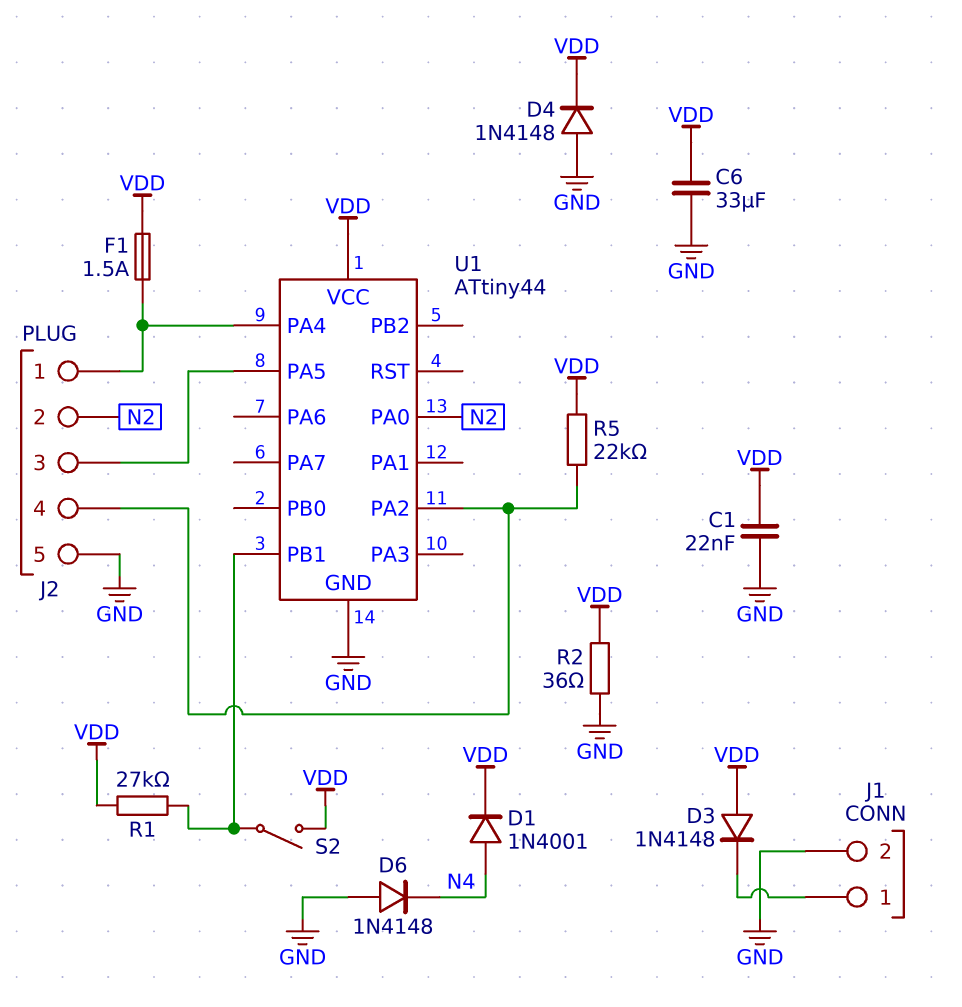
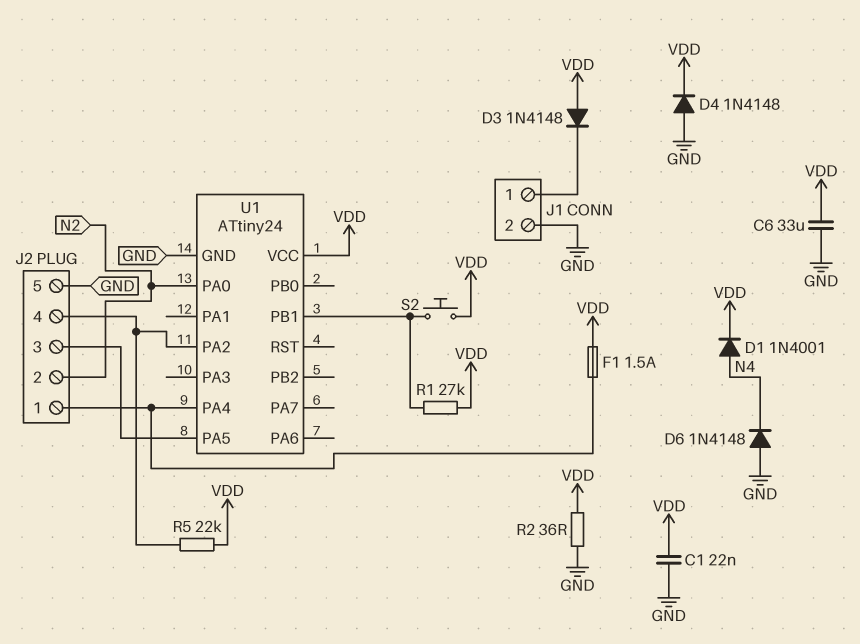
S2: switch (U1/PB1, VDD) -> button (U1/PB1, VDD)
U1: ATtiny44 -> ATtiny24

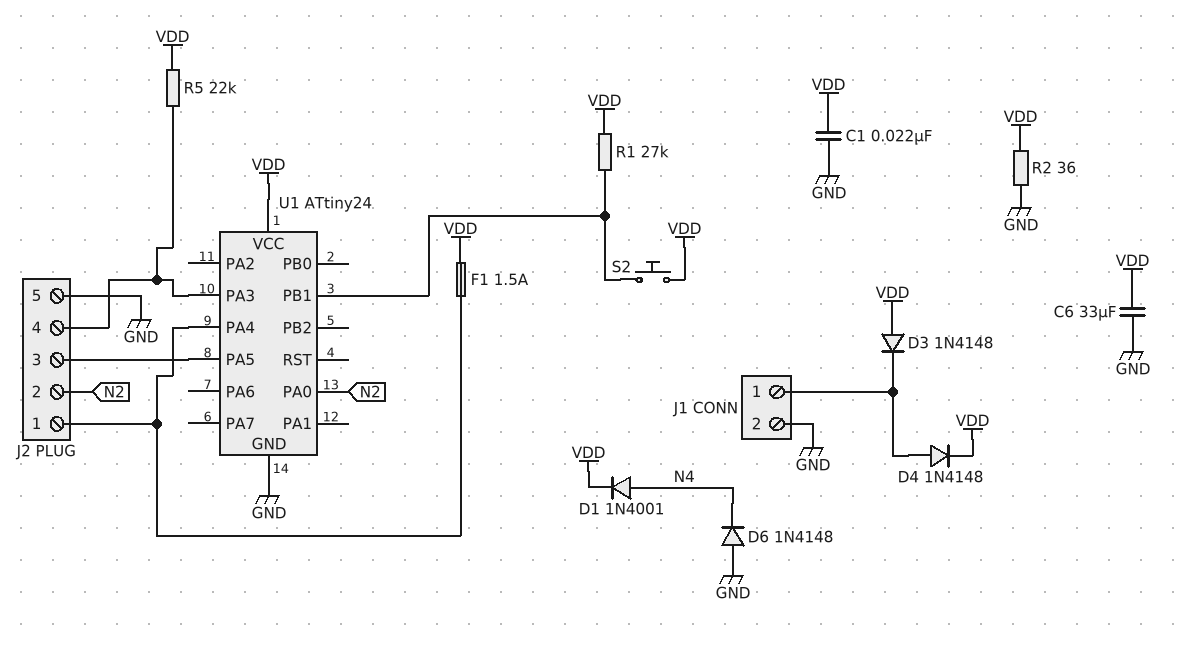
D4: diode 1N4148 (A GND, K VDD) -> diode 1N4148 (A J1/1, K VDD)
U1 pin PA2: J2/4 -> none
U1 pin PA3: none -> J2/4

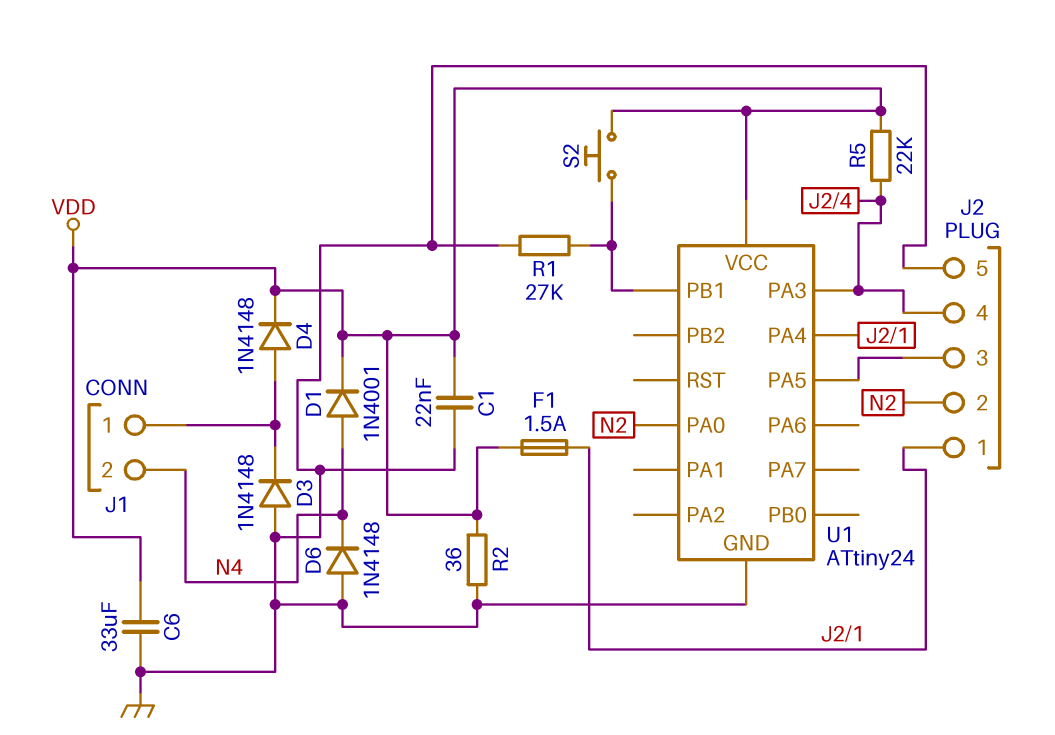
D3: diode 1N4148 (A VDD, K J1/1) -> diode 1N4148 (A GND, K J1/1)
J1 pin 2: GND -> N4
R1: 27k (U1/PB1, VDD) -> 27k (GND, U1/PB1)

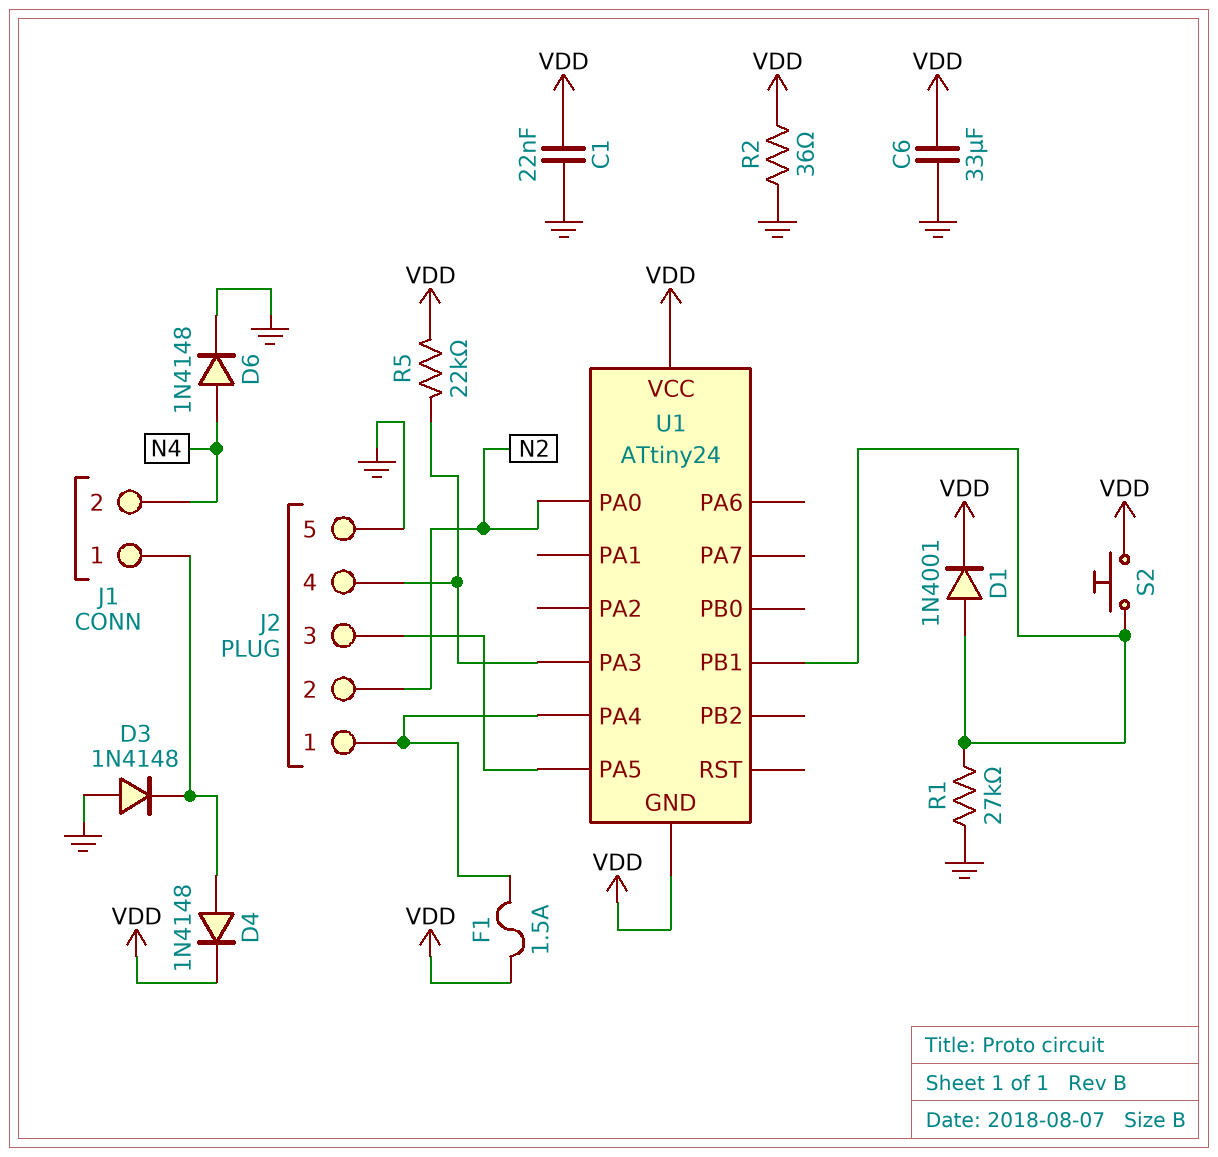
D1: diode 1N4001 (A N4, K VDD) -> diode 1N4001 (A U1/PB1, K VDD)
D6: diode 1N4148 (A GND, K N4) -> diode 1N4148 (A N4, K GND)
U1 pin GND: GND -> VDD

